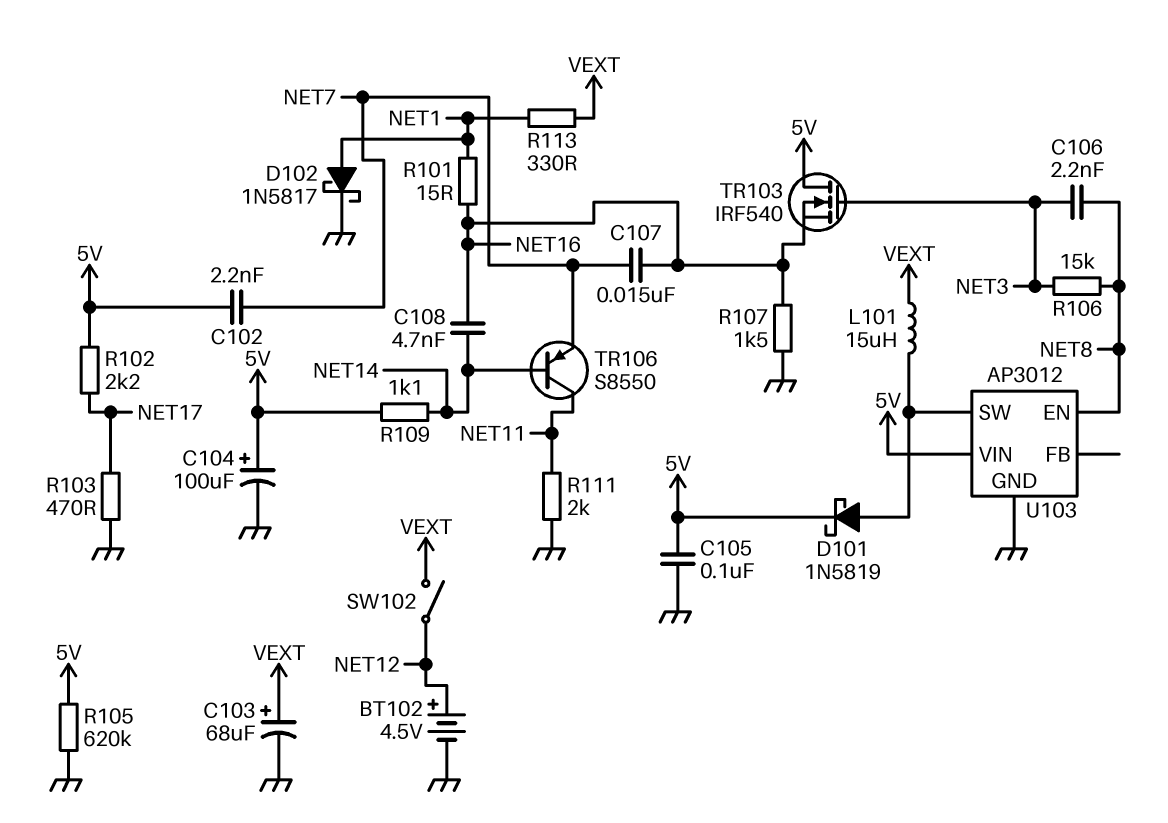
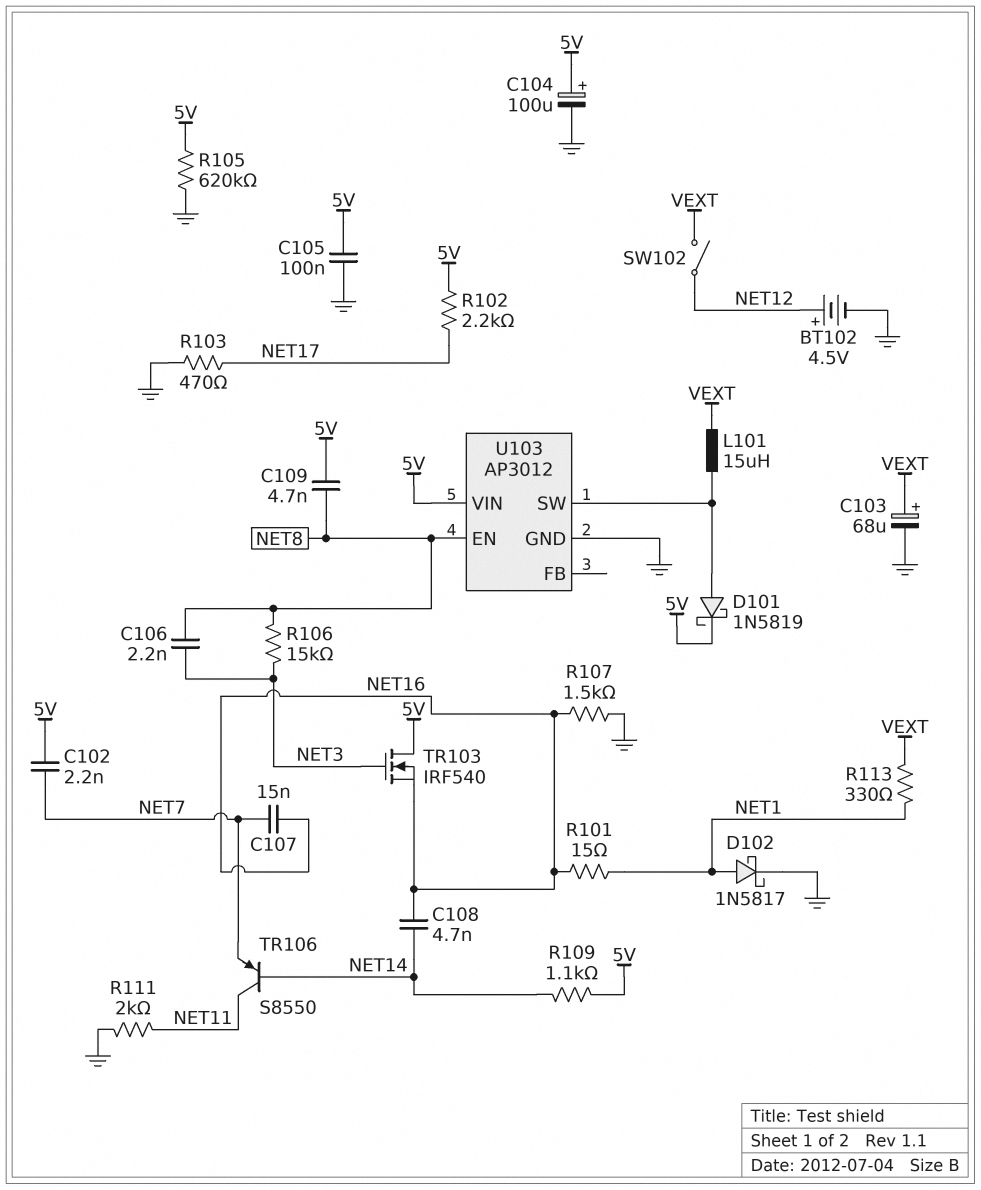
C109: none -> 4.7nF (5V, NET8)

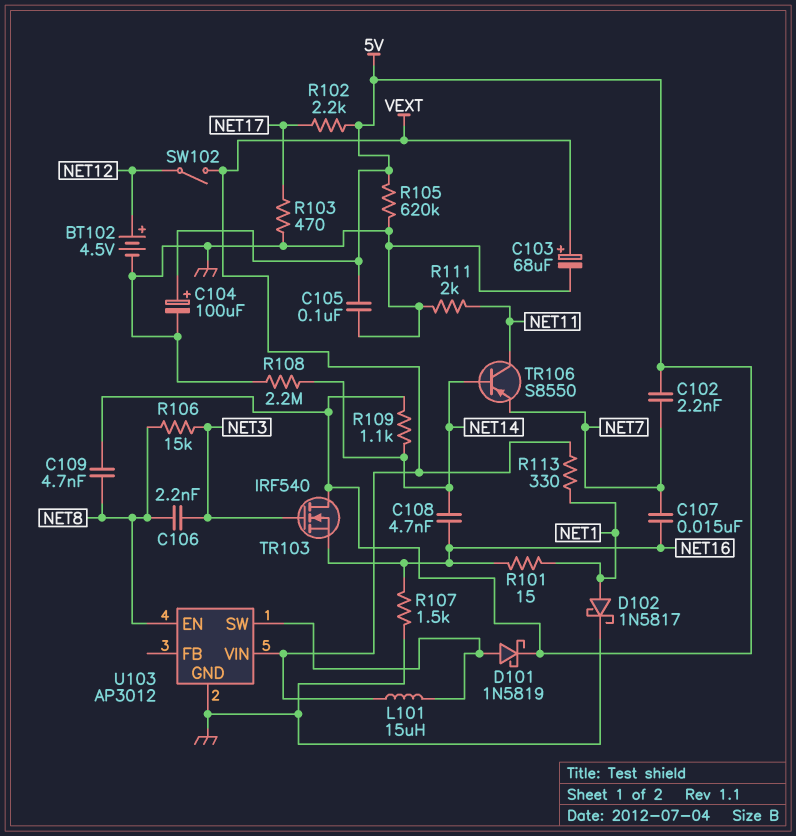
R108: none -> 2.2M (GND, NET14)
U103 pin VIN: 5V -> VEXT

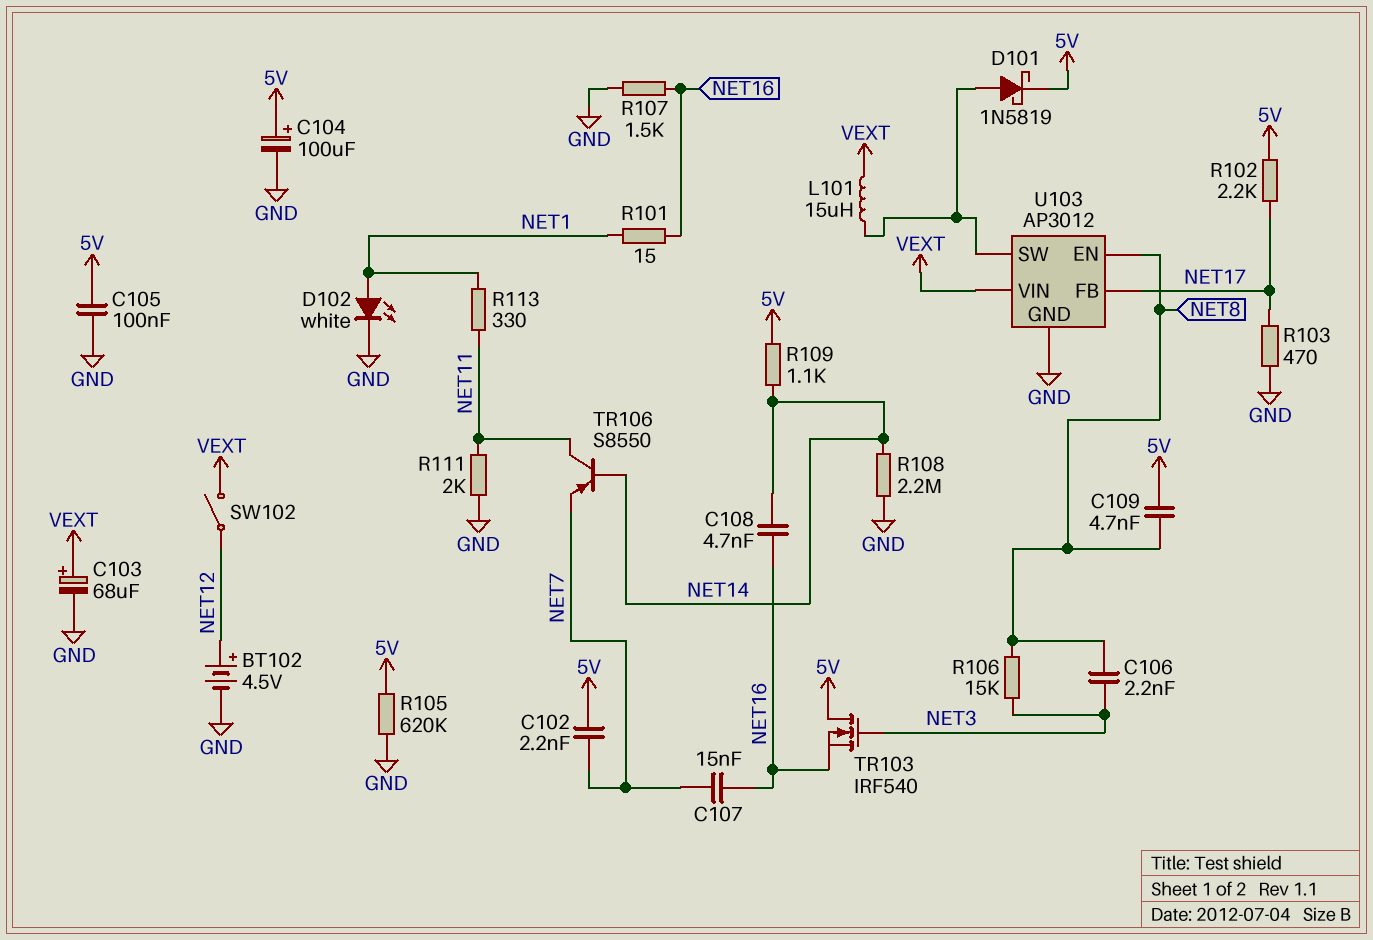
D102: schottky 1N5817 (A NET1, K GND) -> LED white (A NET1, K GND)
R113: 330 (NET1, VEXT) -> 330 (NET1, NET11)
U103 pin FB: none -> NET17

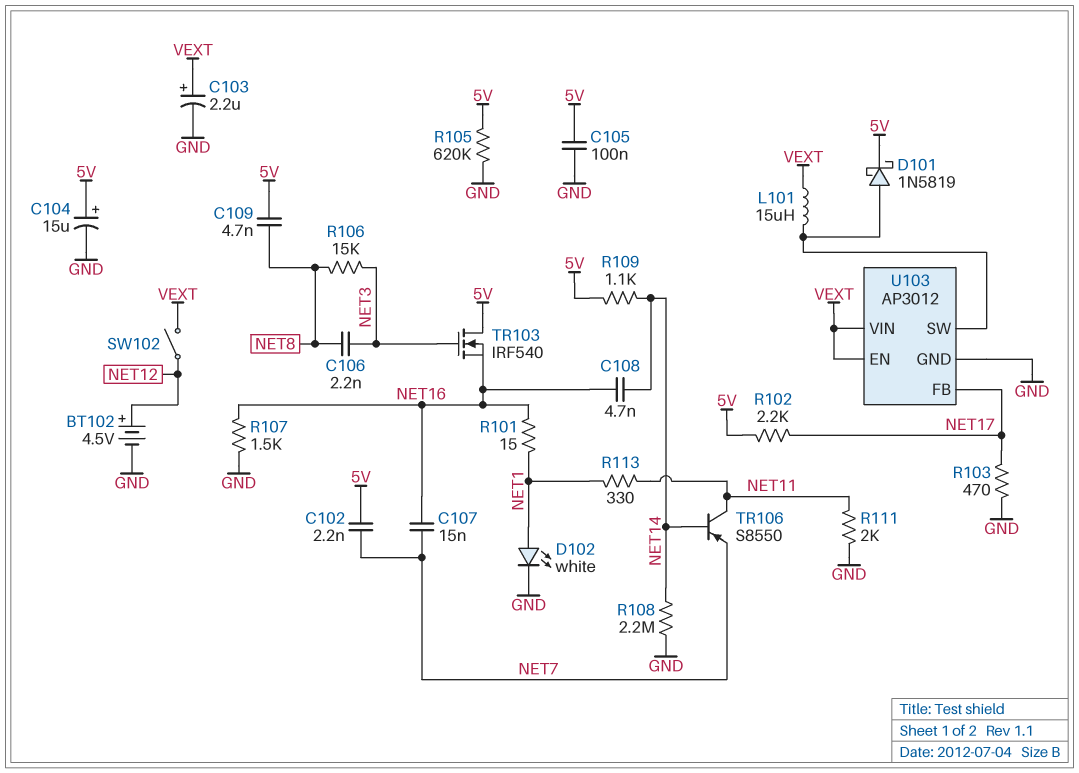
C103: 68uF (plus VEXT, minus GND) -> 2.2uF (plus VEXT, minus GND)
C104: 100uF (plus 5V, minus GND) -> 15uF (plus 5V, minus GND)
U103 pin EN: NET8 -> VEXT

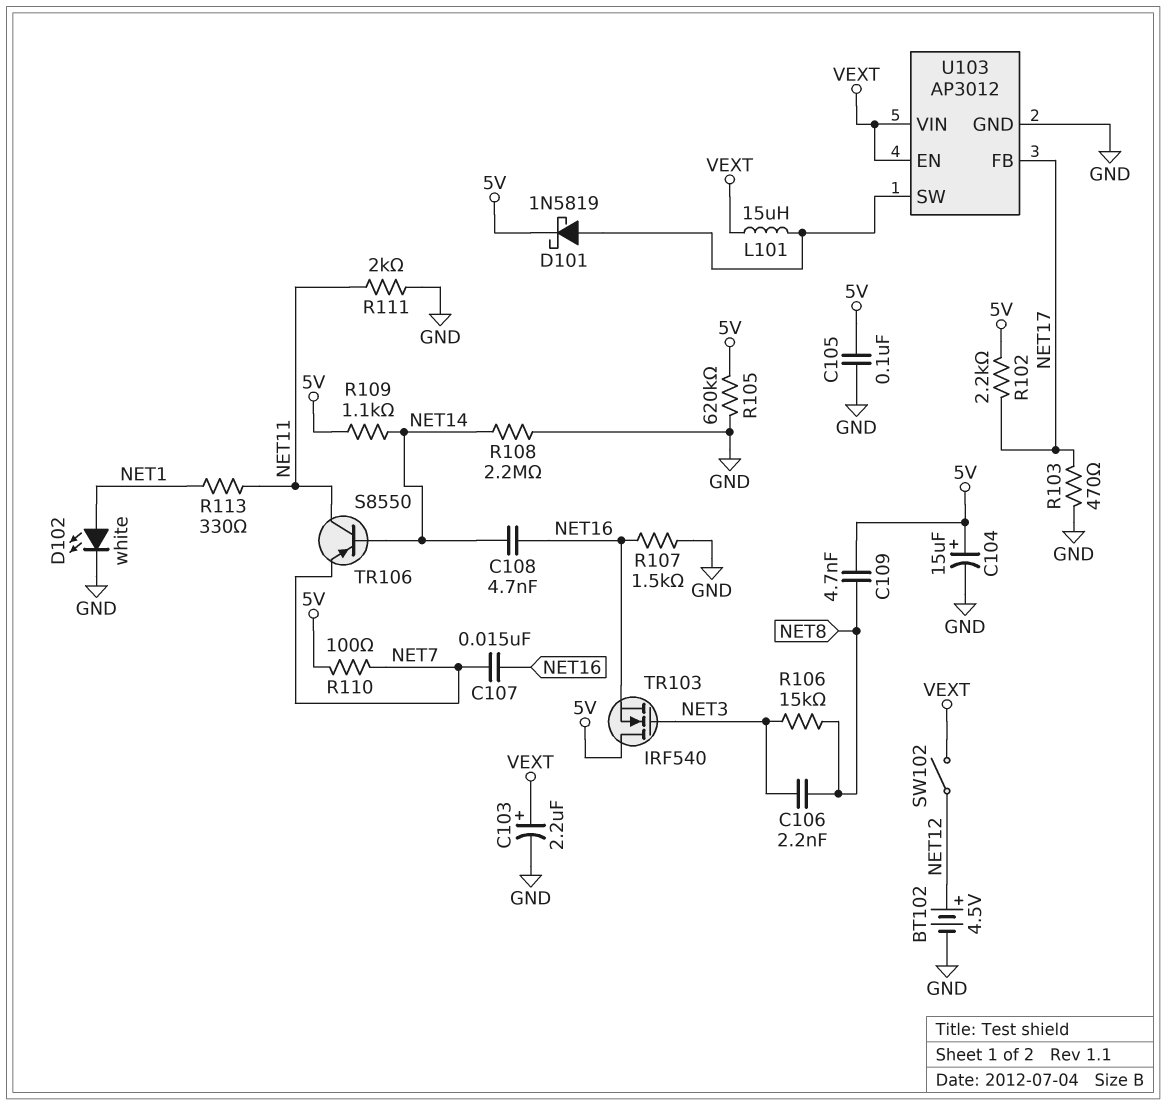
C102: 2.2nF (5V, NET7) -> none
R101: 15 (NET1, NET16) -> none
R110: none -> 100 (5V, NET7)

